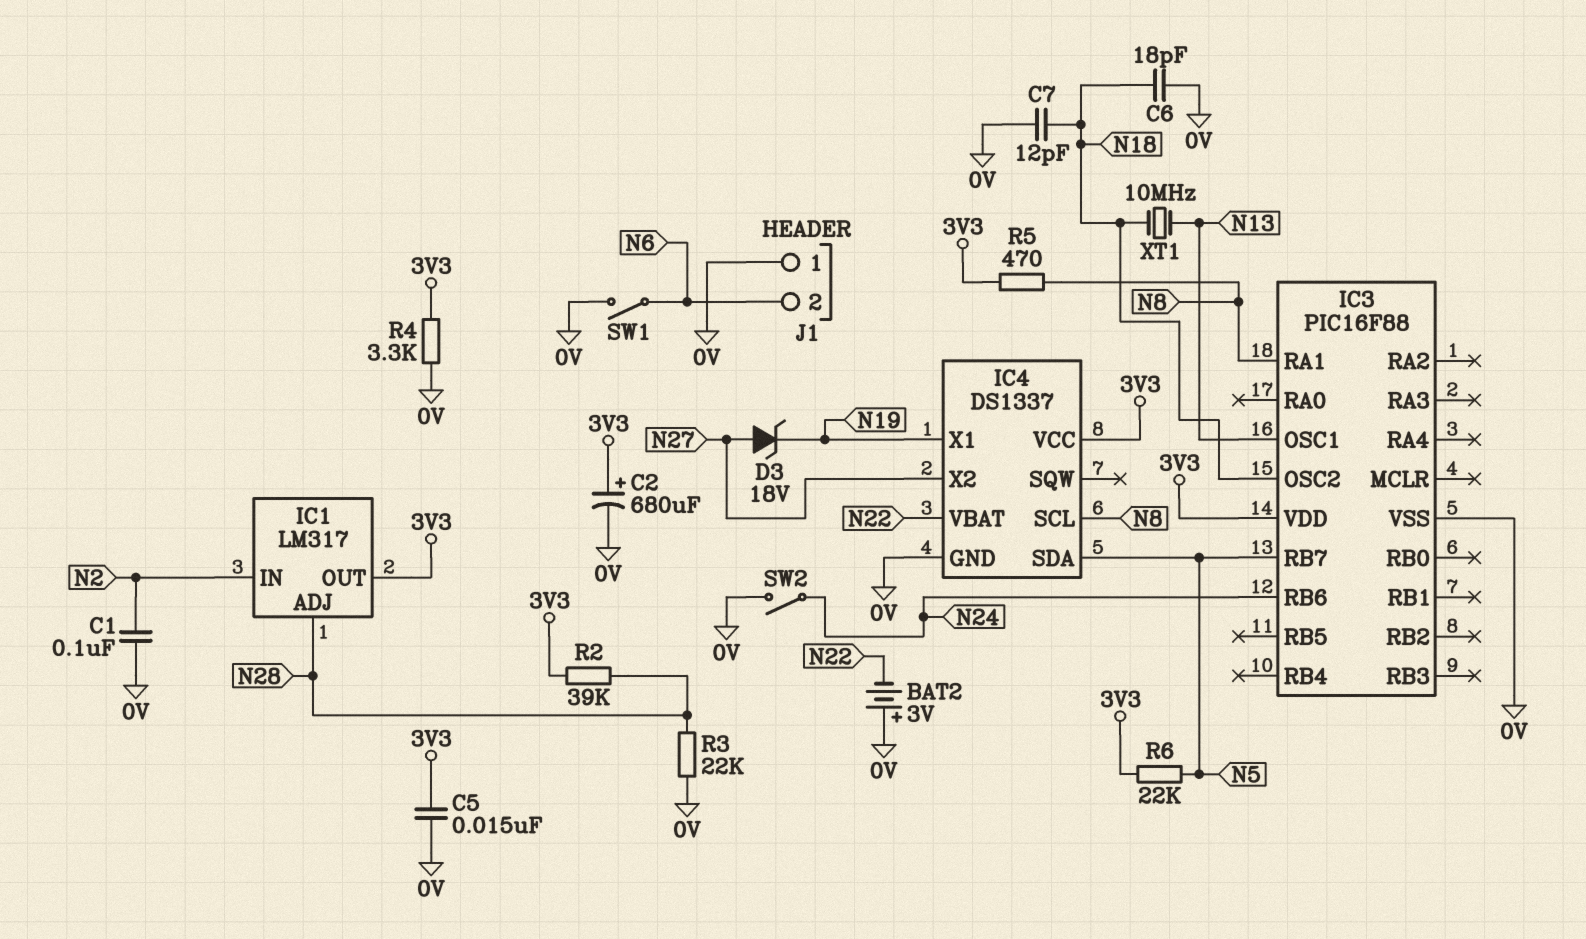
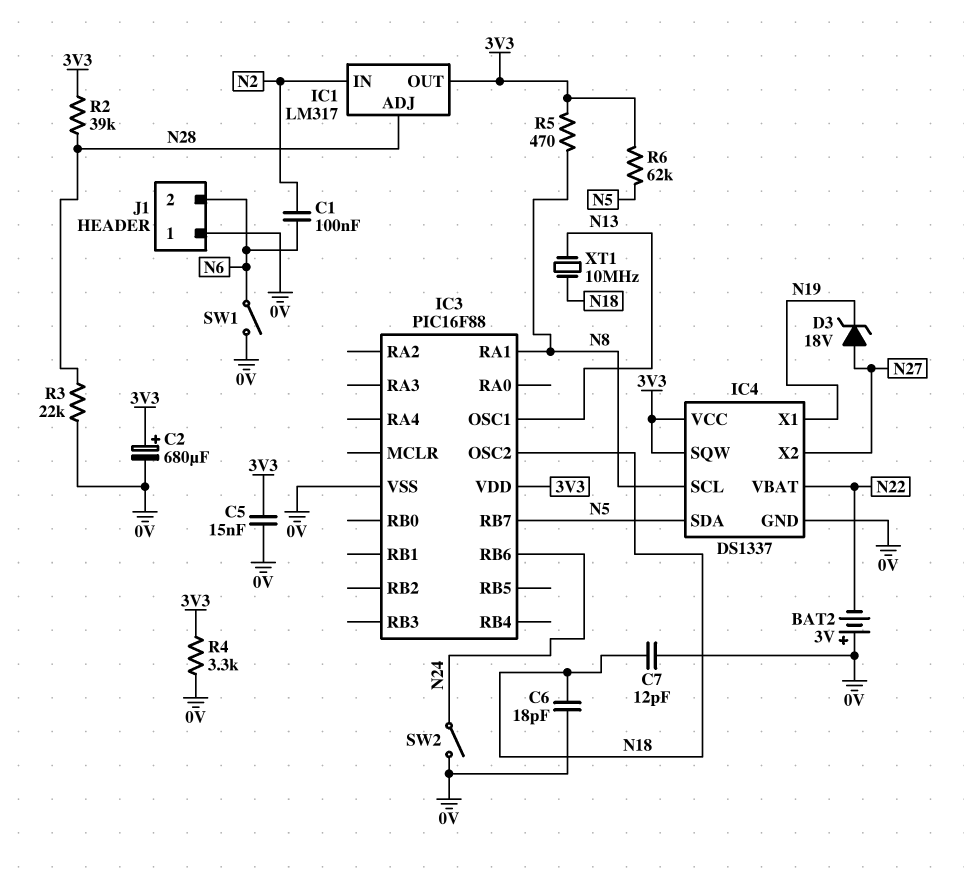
C1: 100nF (0V, N2) -> 100nF (N2, N6)
IC4 pin SQW: none -> 3V3
R6: 22k (3V3, N5) -> 62k (3V3, N5)

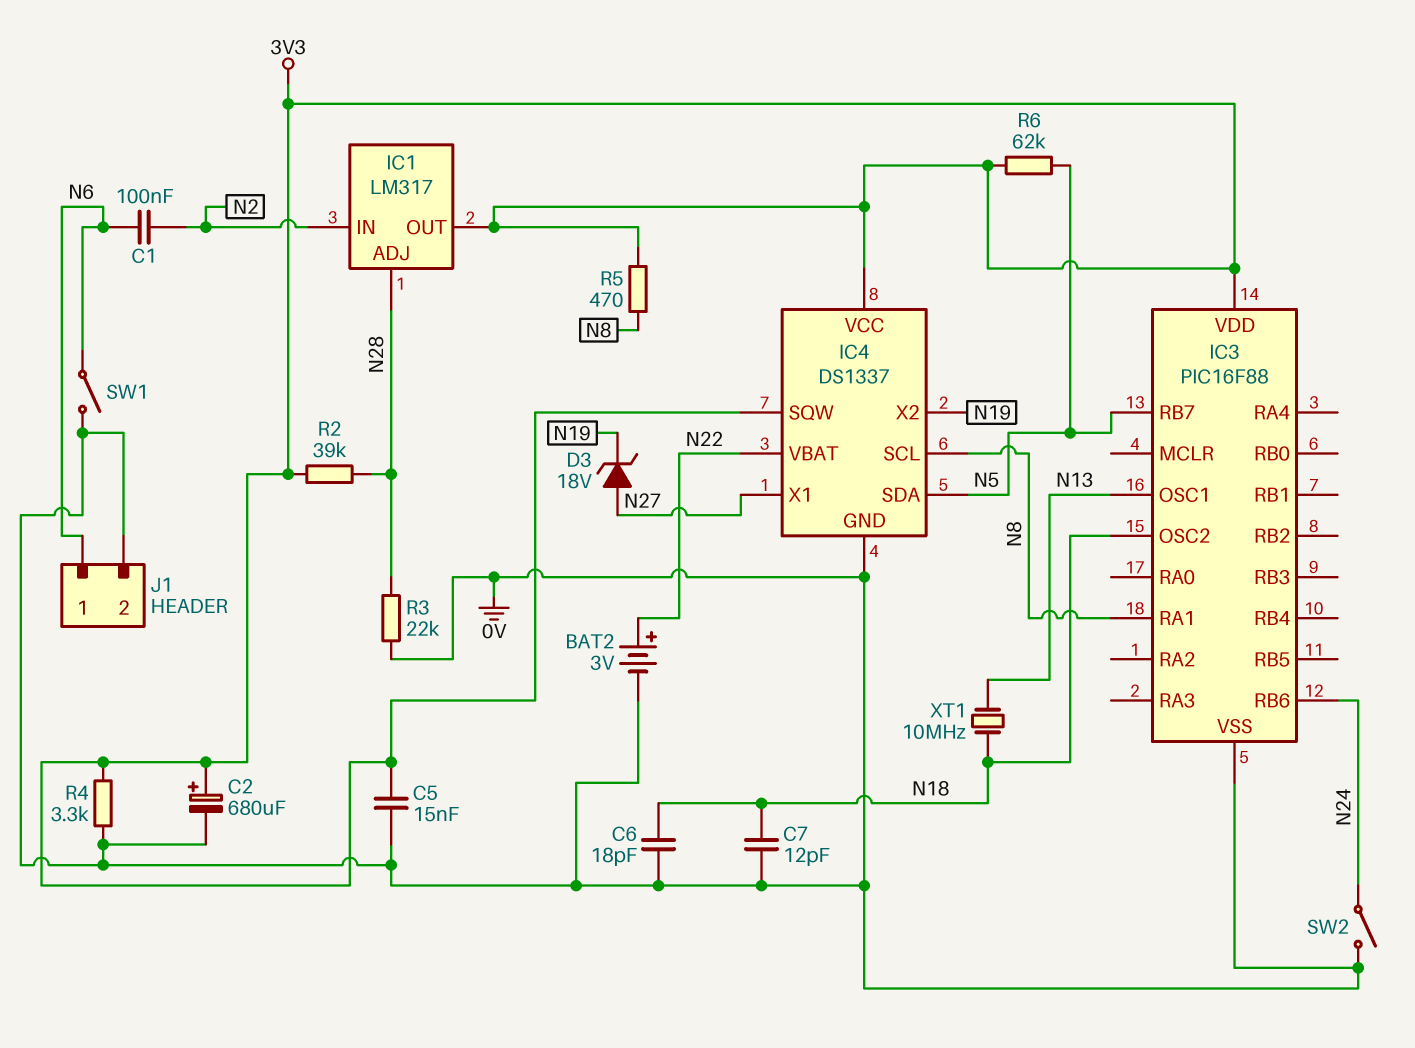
BAT2: 3V (plus 0V, minus N22) -> 3V (plus N22, minus 0V)
IC4 pin X1: N19 -> N27
IC4 pin X2: N27 -> N19
J1 pin 1: 0V -> N6
J1 pin 2: N6 -> 0V

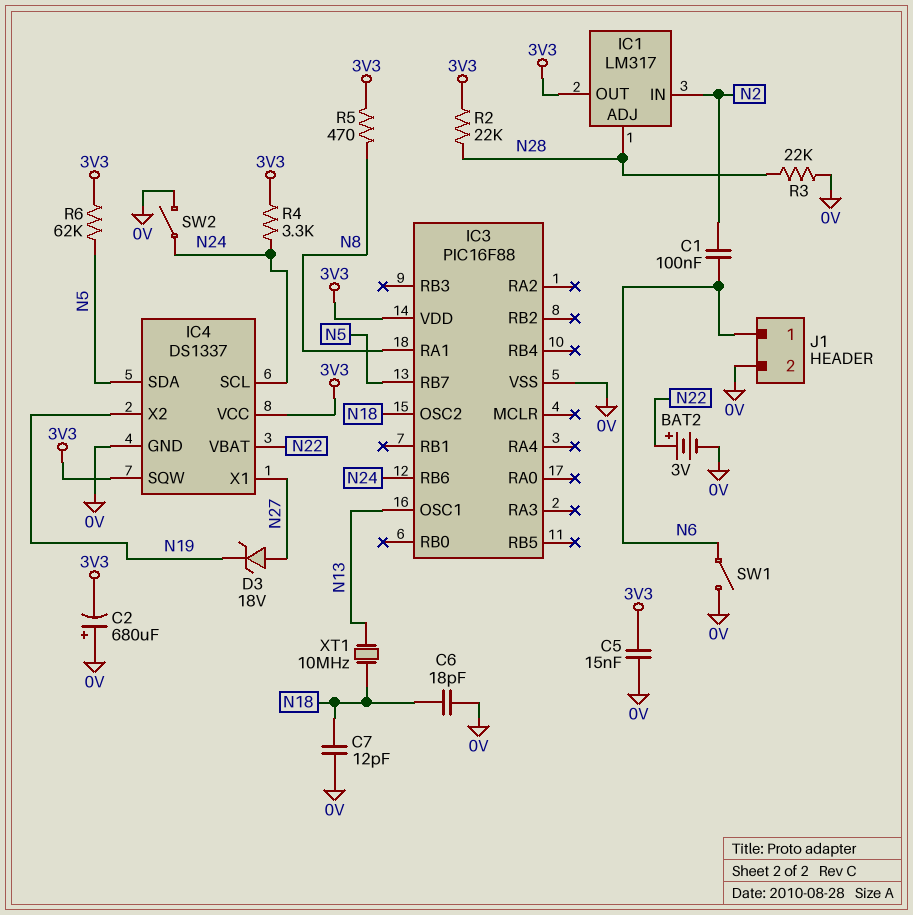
C2: 680uF (plus 3V3, minus 0V) -> 680uF (plus 0V, minus 3V3)
IC4 pin SCL: N8 -> N24
R2: 39k (3V3, N28) -> 22k (3V3, N28)
R4: 3.3k (0V, 3V3) -> 3.3k (3V3, N24)

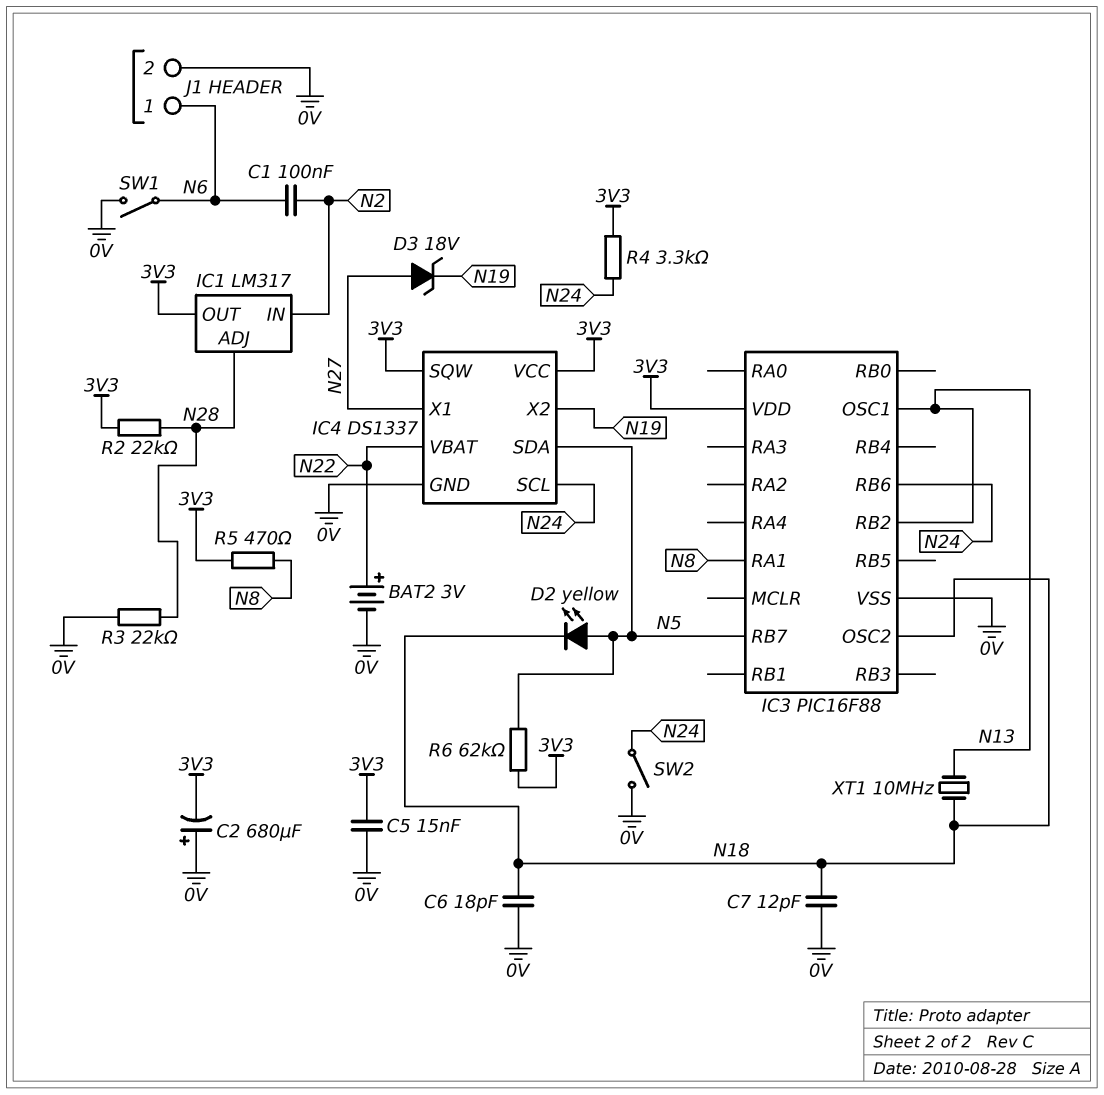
D2: none -> LED yellow (A N5, K N18)
IC3 pin RB2: none -> N13

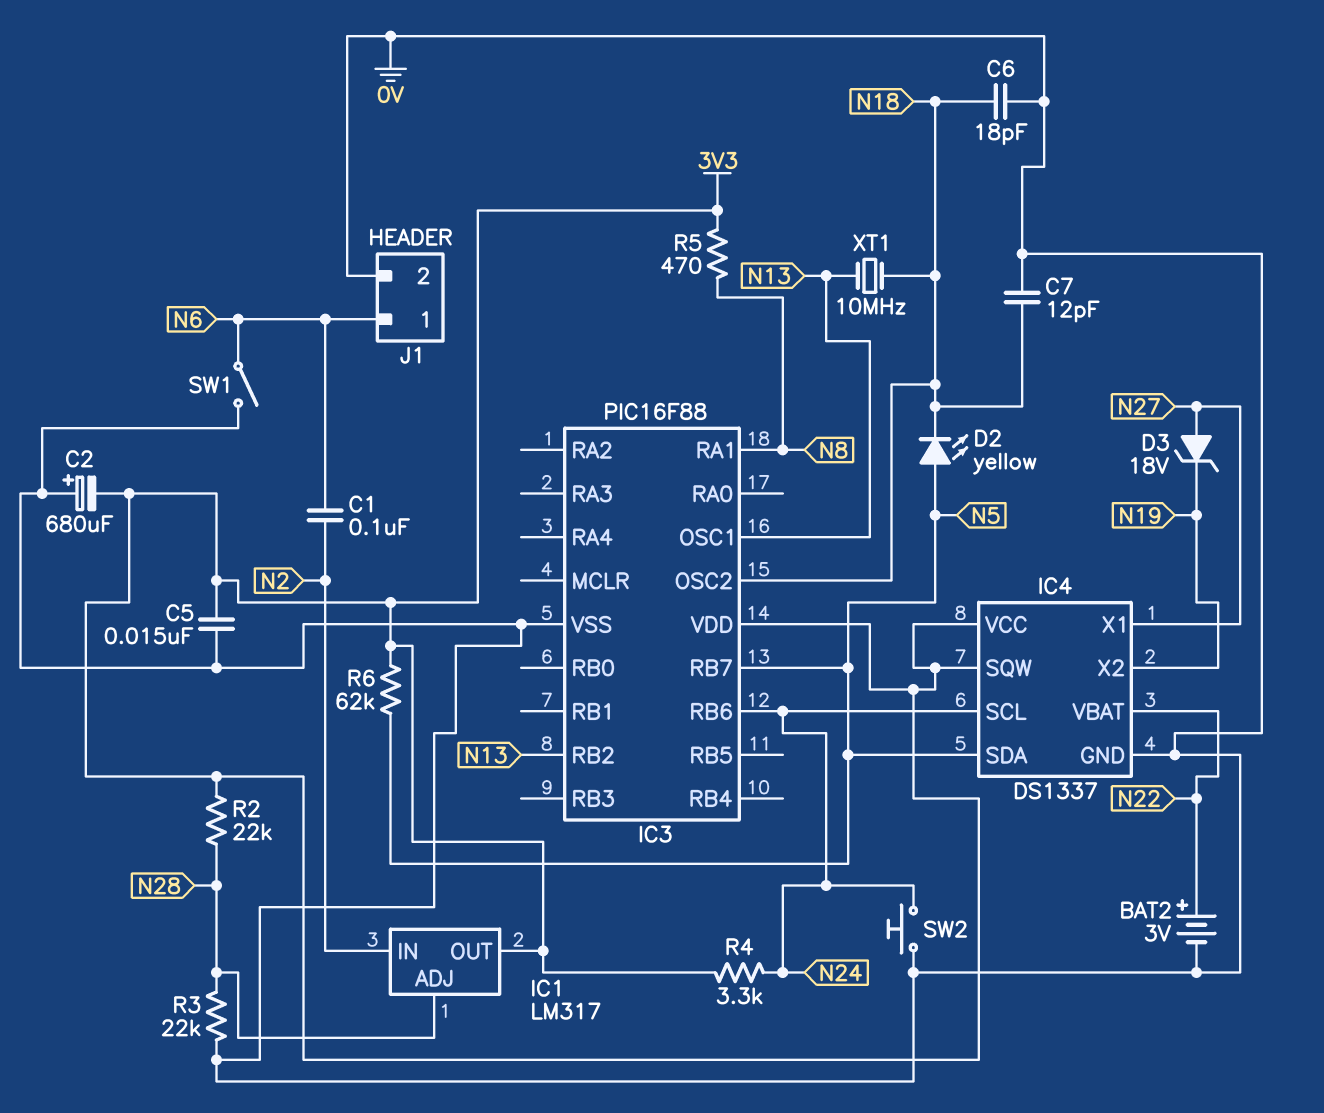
SW2: switch (0V, N24) -> button (0V, N24)

